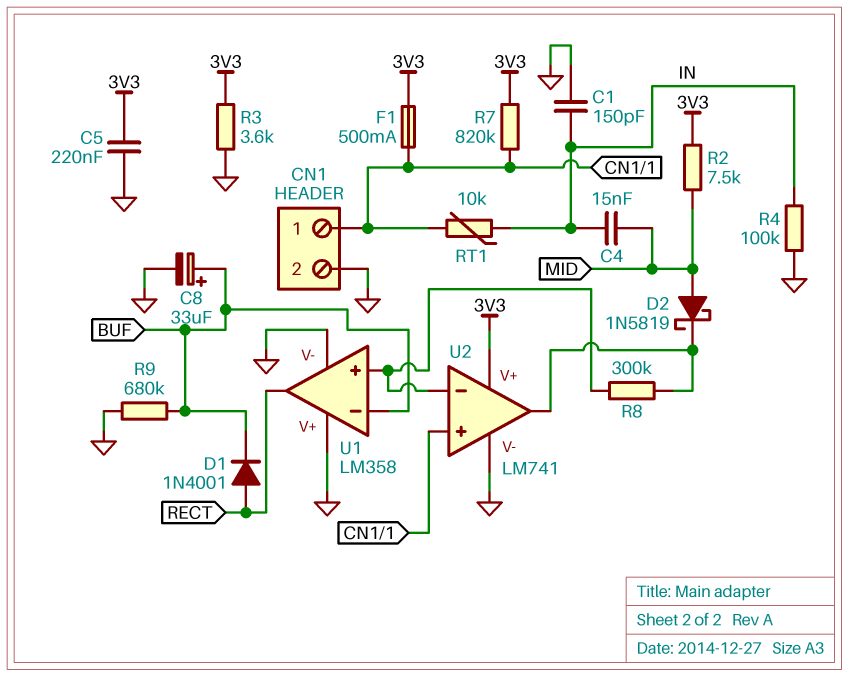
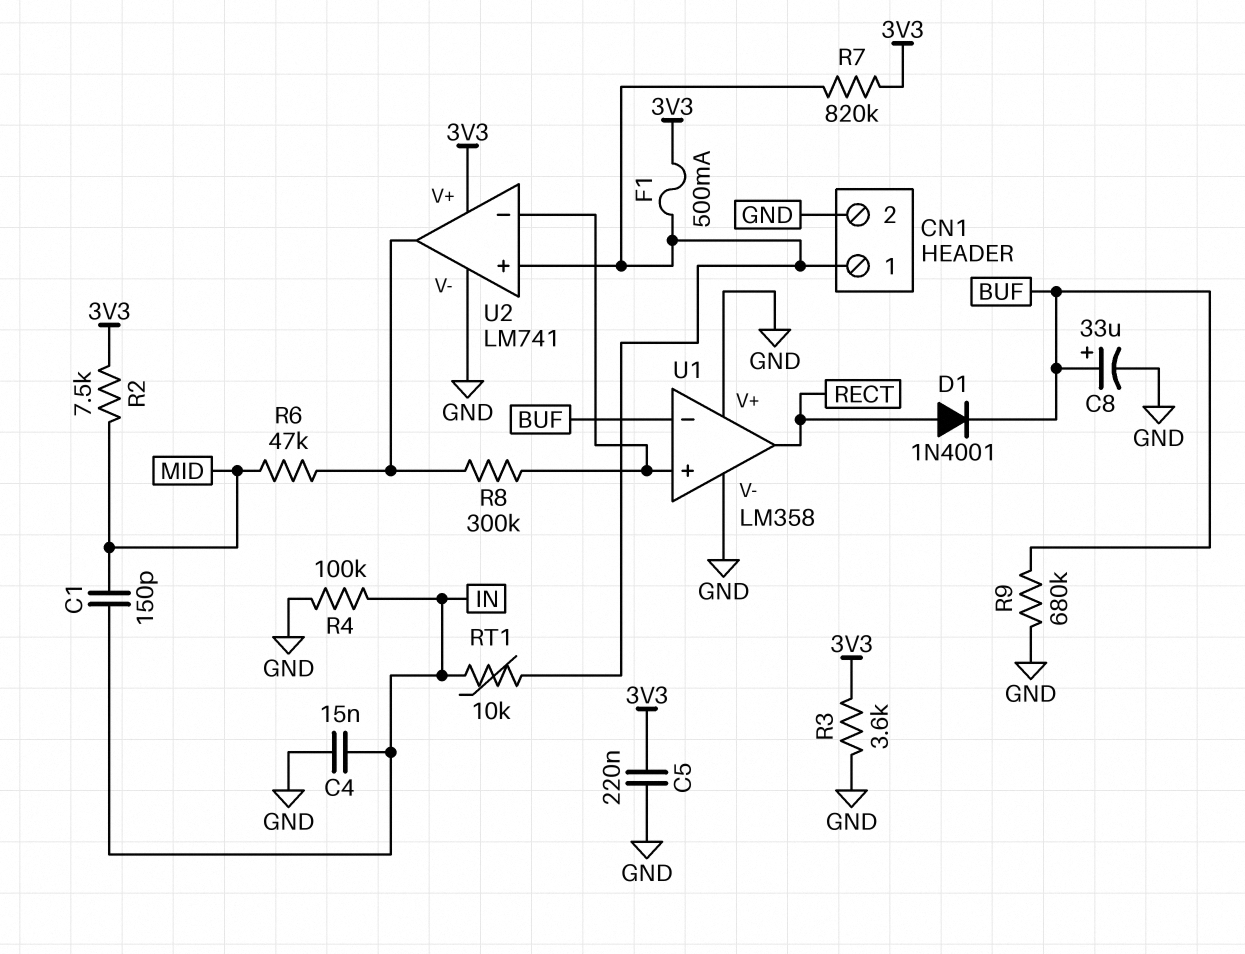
C1: 150pF (GND, IN) -> 150pF (IN, MID)
C4: 15nF (IN, MID) -> 15nF (GND, IN)
D2: schottky 1N5819 (A MID, K U2/out) -> none
R6: none -> 47k (MID, U2/out)

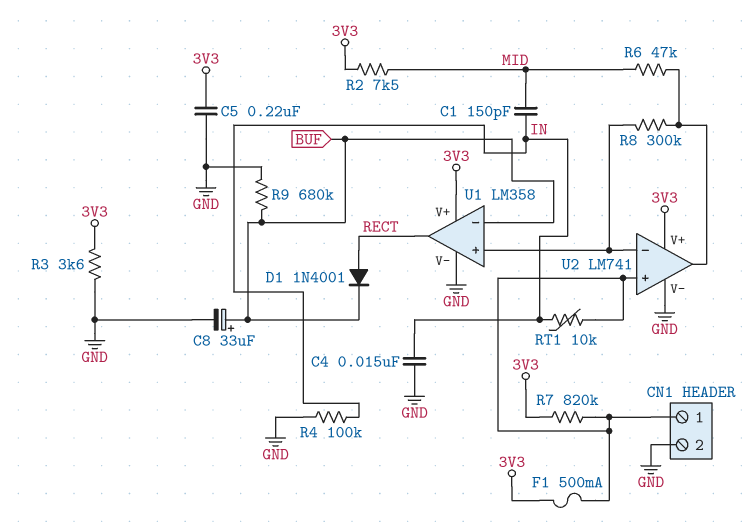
U1 pin V+: GND -> 3V3

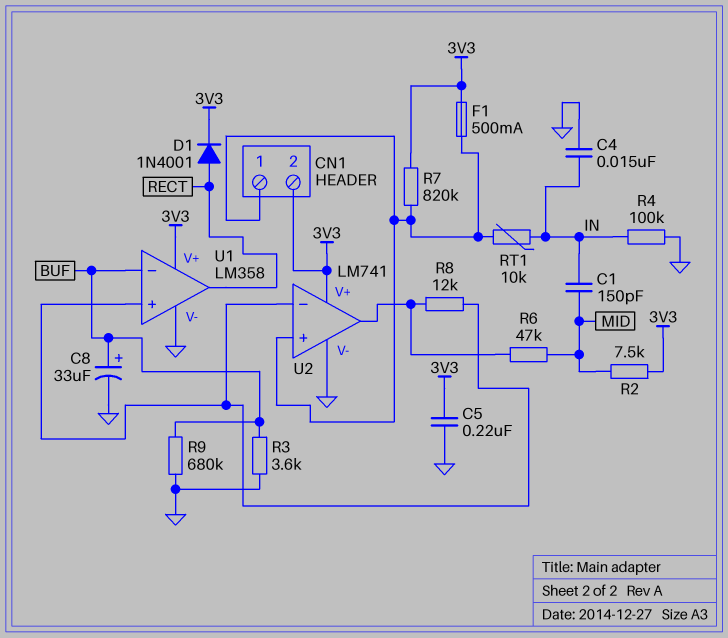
CN1 pin 2: GND -> 3V3
D1: diode 1N4001 (A RECT, K BUF) -> diode 1N4001 (A RECT, K 3V3)
R3: 3.6k (3V3, GND) -> 3.6k (BUF, GND)
R8: 300k (U1/in+, U2/out) -> 12k (U1/in+, U2/out)

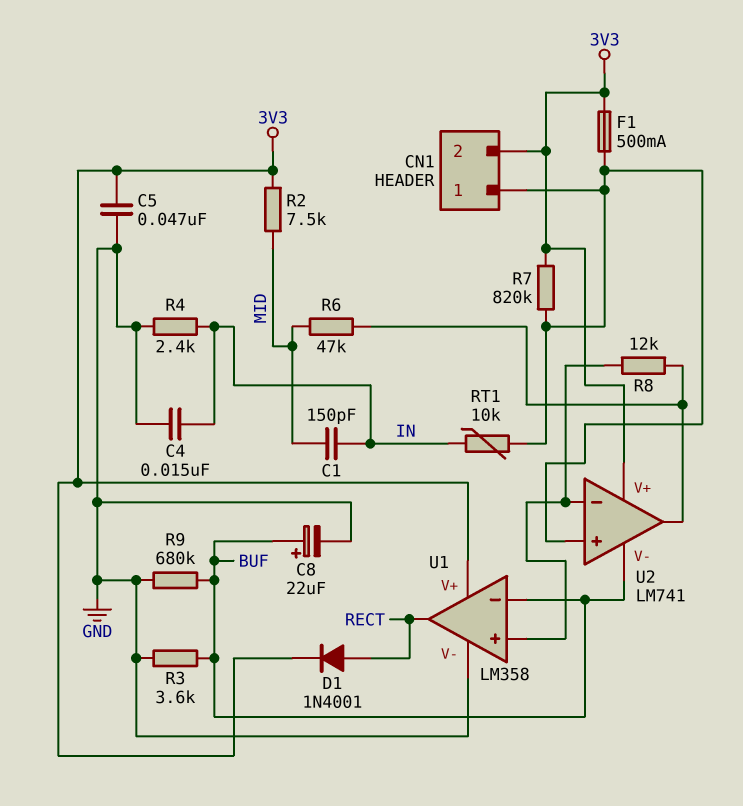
C5: 220nF (3V3, GND) -> 47nF (3V3, GND)
C8: 33uF (plus BUF, minus GND) -> 22uF (plus BUF, minus GND)
R4: 100k (GND, IN) -> 2.4k (GND, IN)
U2 pin V-: GND -> BUF

